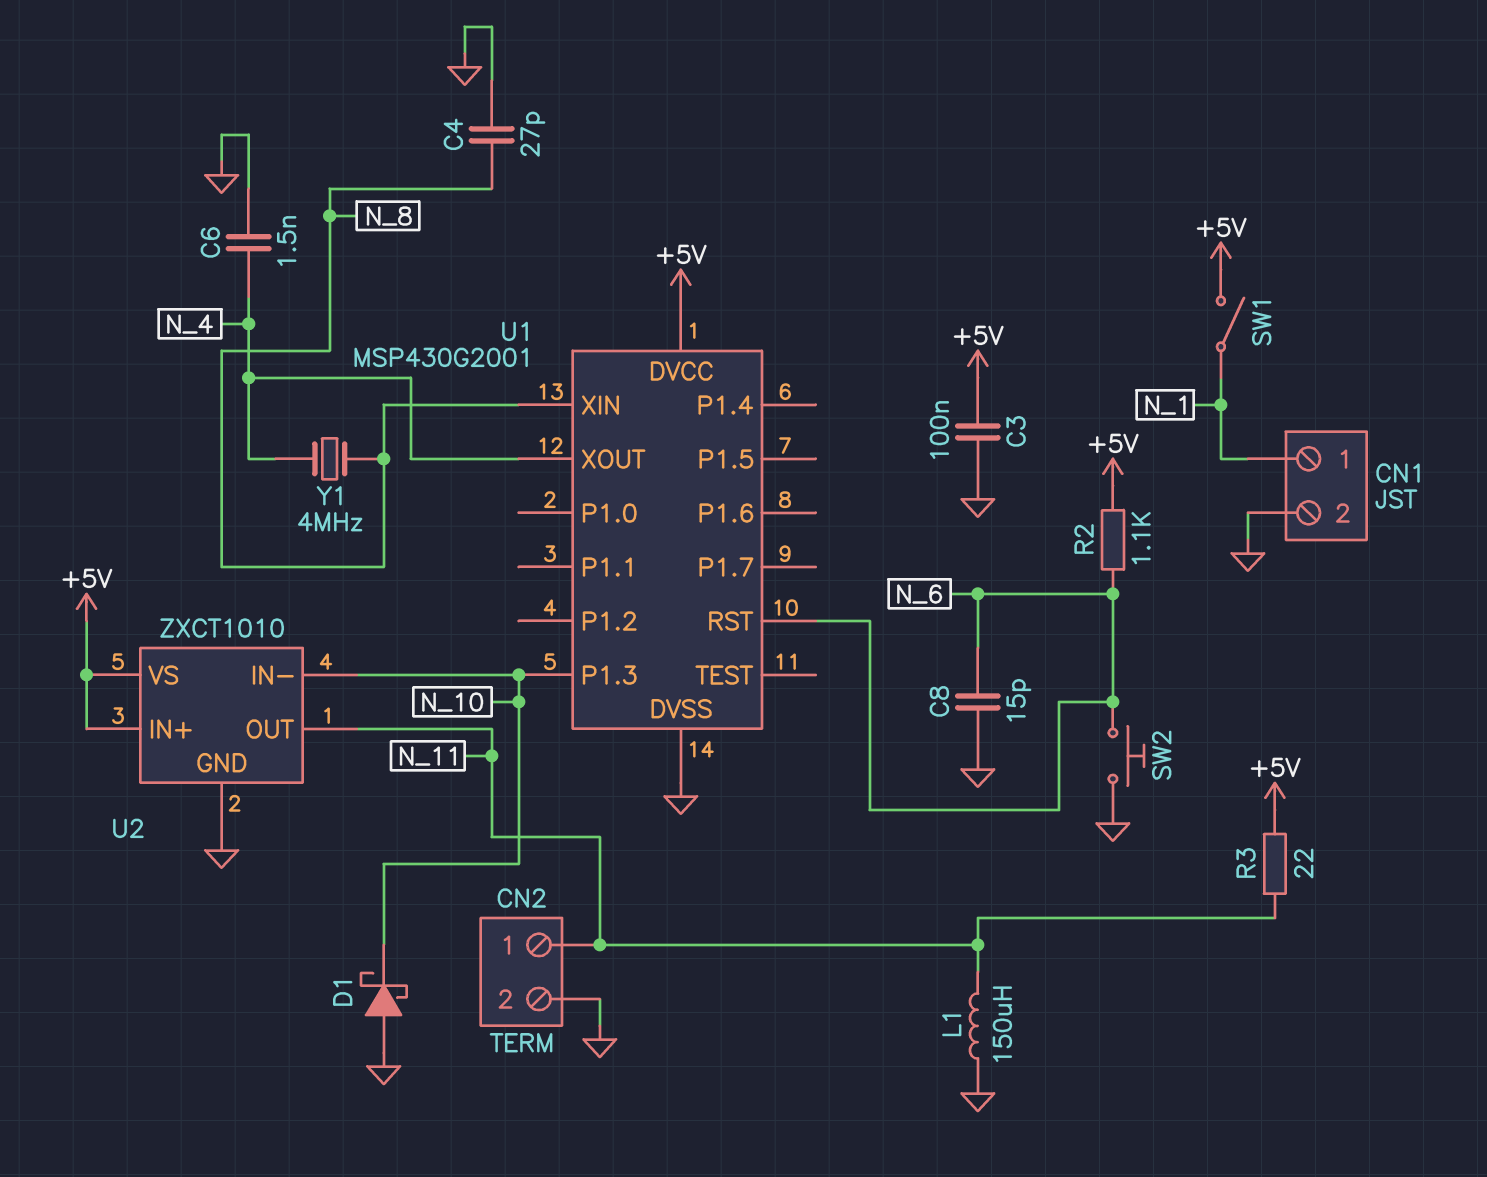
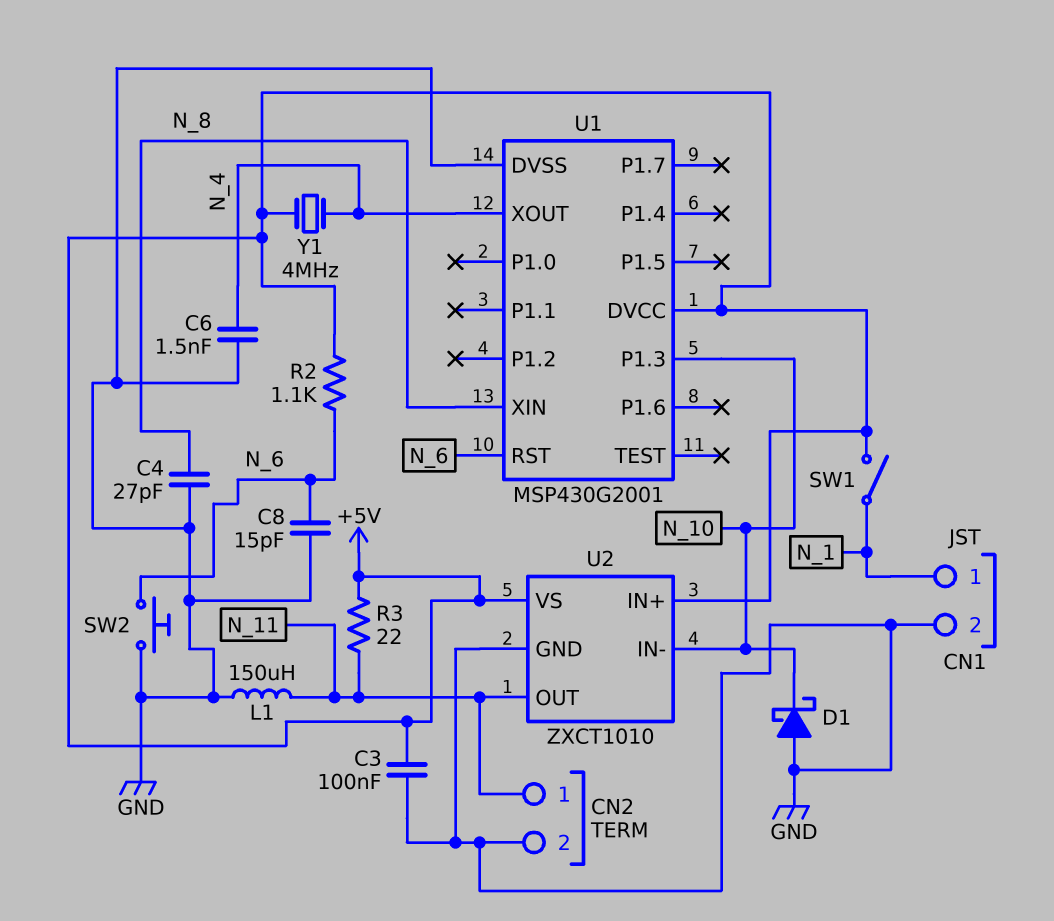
Y1: 4MHz (N_4, N_8) -> 4MHz (+5V, N_4)

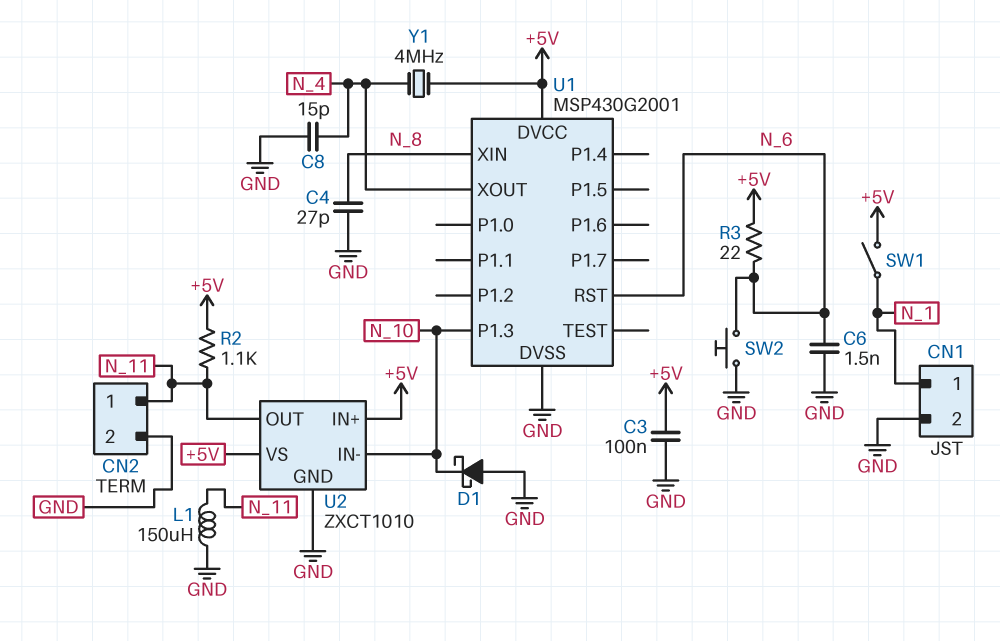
C6: 1.5nF (GND, N_4) -> 1.5nF (GND, N_6)
C8: 15pF (GND, N_6) -> 15pF (GND, N_4)
R2: 1.1k (+5V, N_6) -> 1.1k (+5V, N_11)
R3: 22 (+5V, N_11) -> 22 (+5V, N_6)

